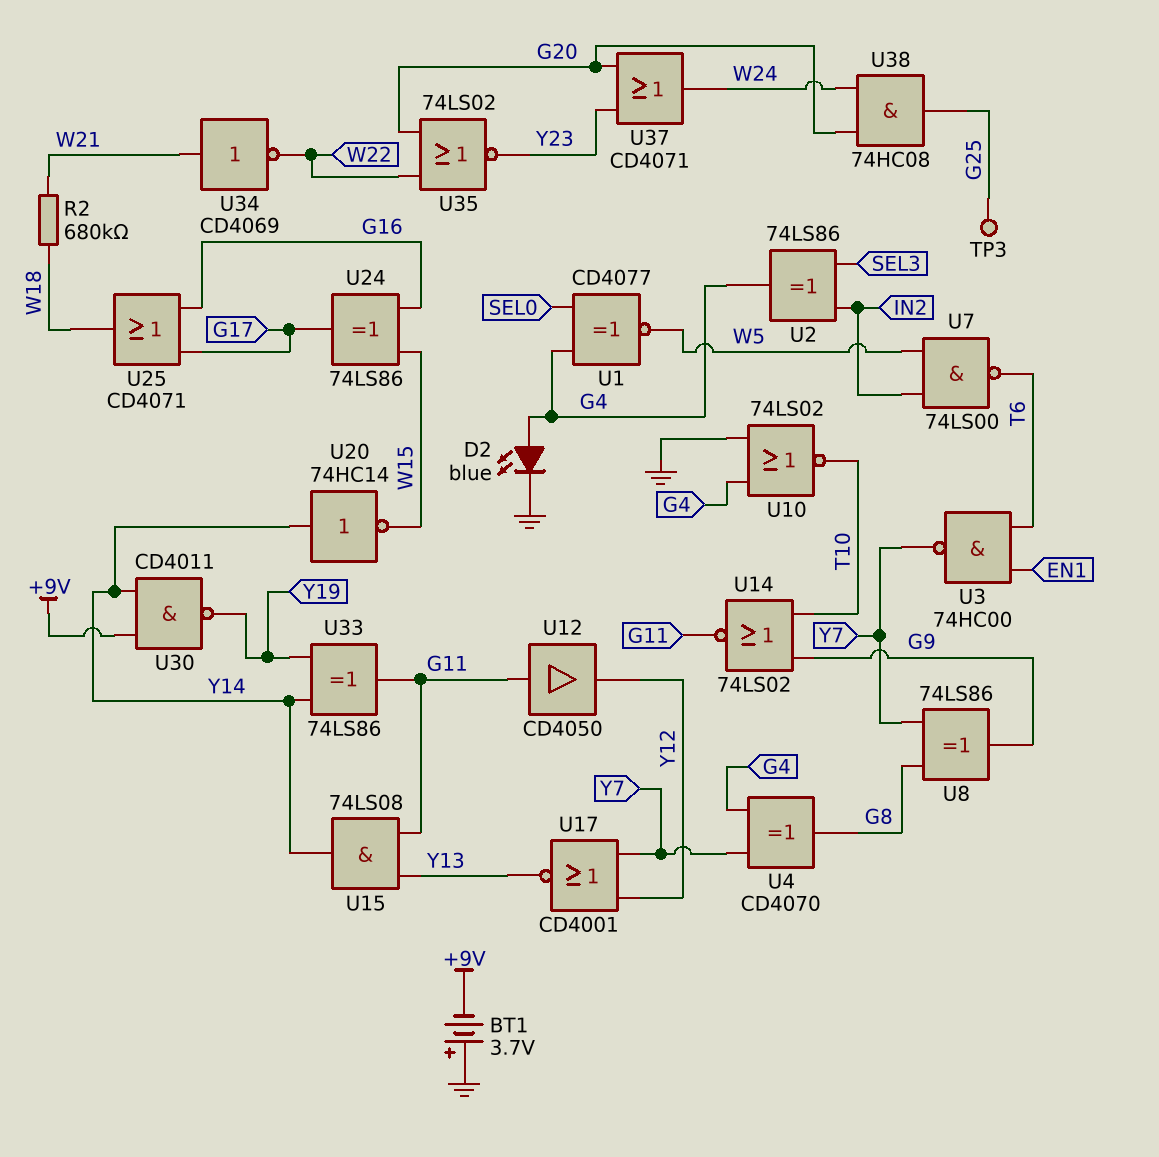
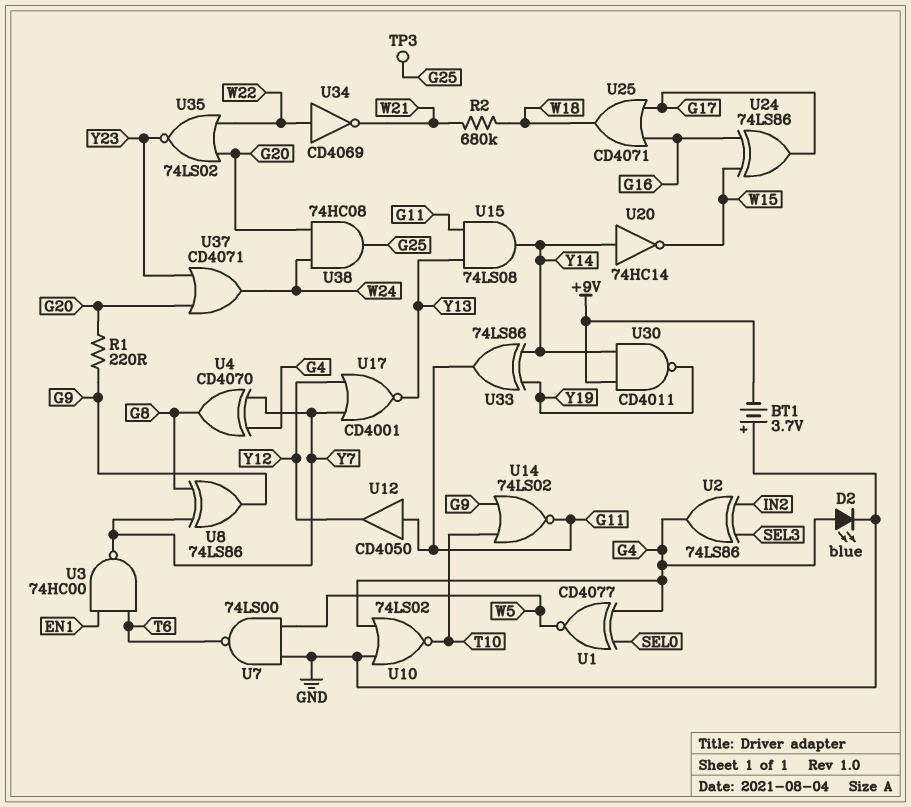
R1: none -> 220 (G9, G20)
U7: NAND 74LS00 (in IN2, in W5, out T6) -> NAND 74LS00 (in GND, in W5, out T6)
U34: NOT CD4069 (in W21, out W22) -> NOT CD4069 (in W22, out W21)

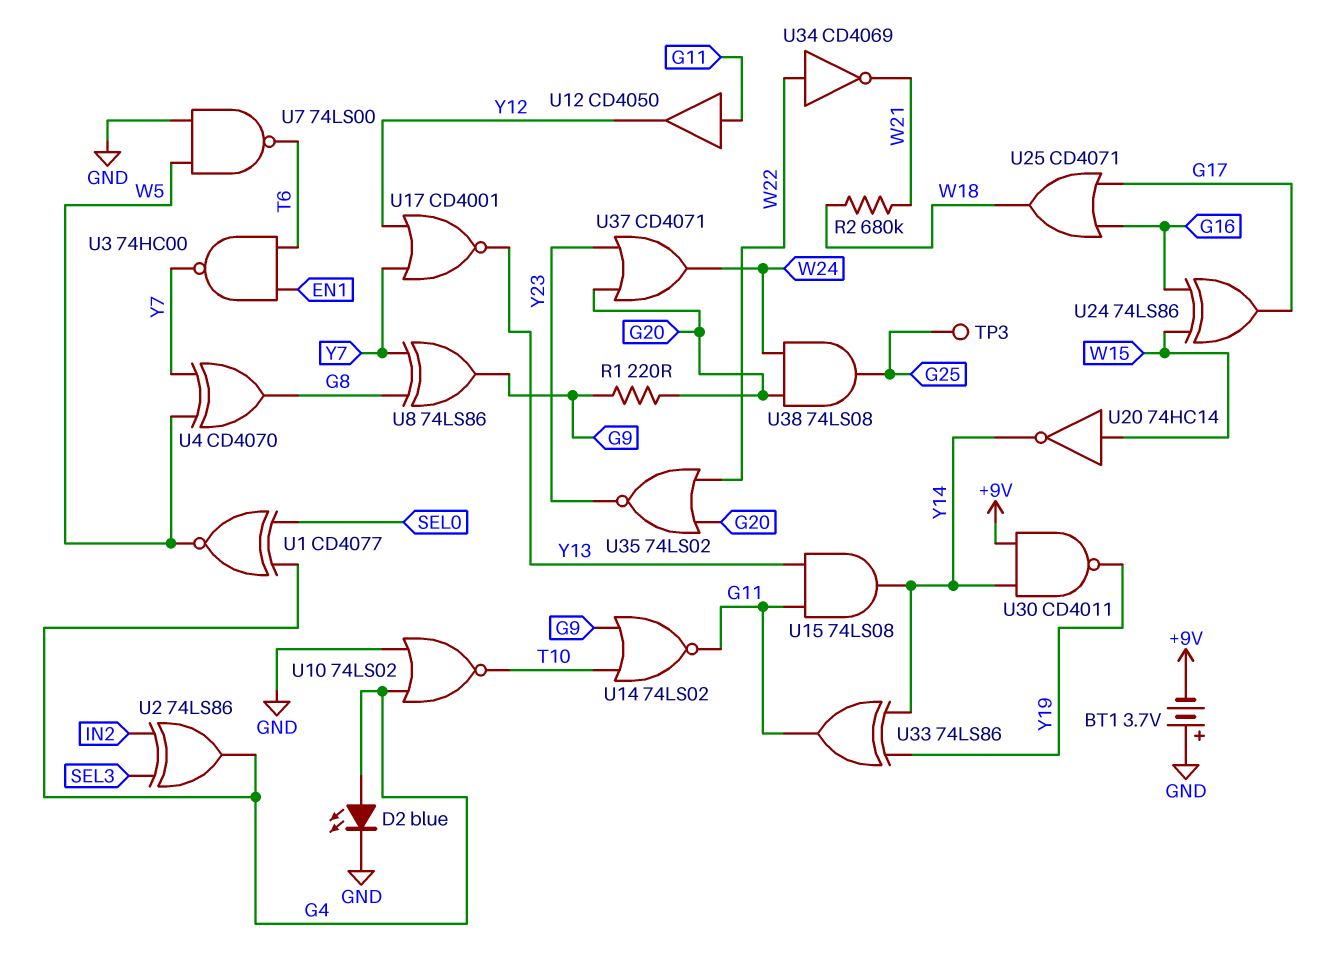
U4: XOR CD4070 (in G4, in Y7, out G8) -> XOR CD4070 (in W5, in Y7, out G8)
U20: NOT 74HC14 (in Y14, out W15) -> NOT 74HC14 (in W15, out Y14)
U38: AND 74HC08 (in G20, in W24, out G25) -> AND 74LS08 (in G20, in W24, out G25)

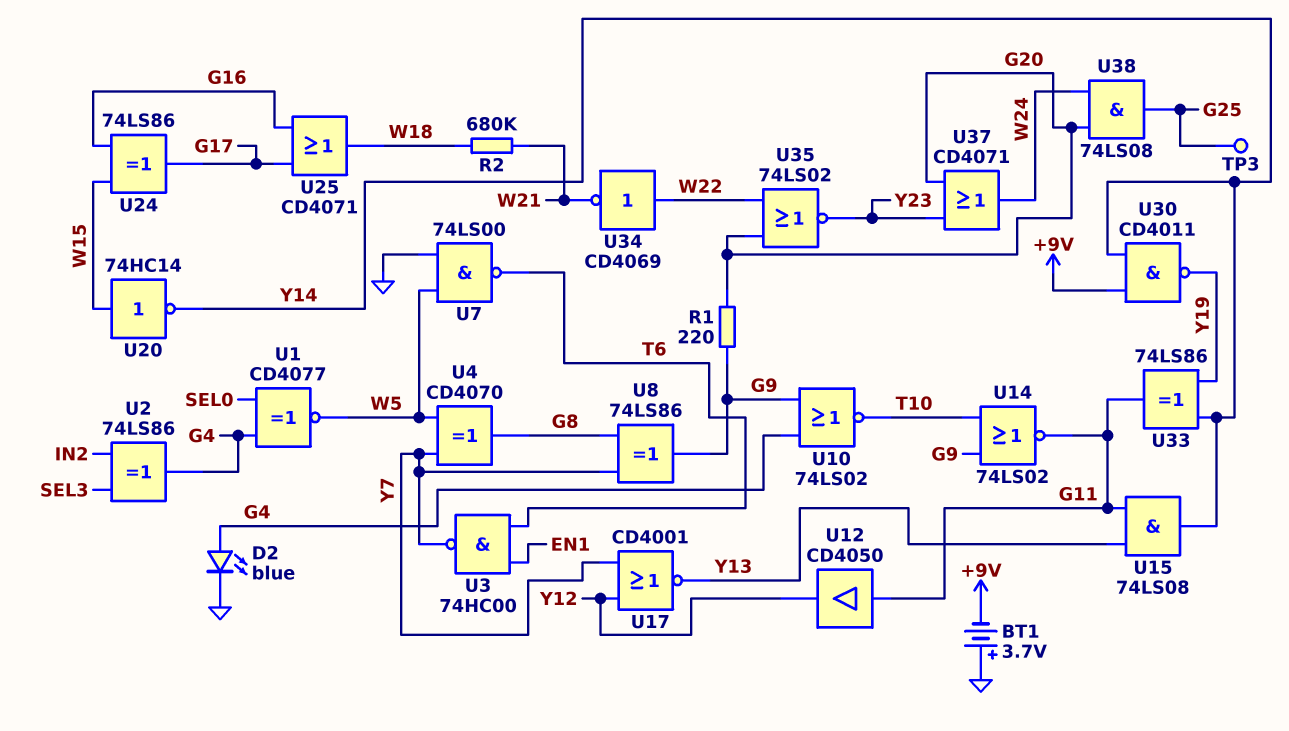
U10: NOR 74LS02 (in G4, in GND, out T10) -> NOR 74LS02 (in G4, in G9, out T10)

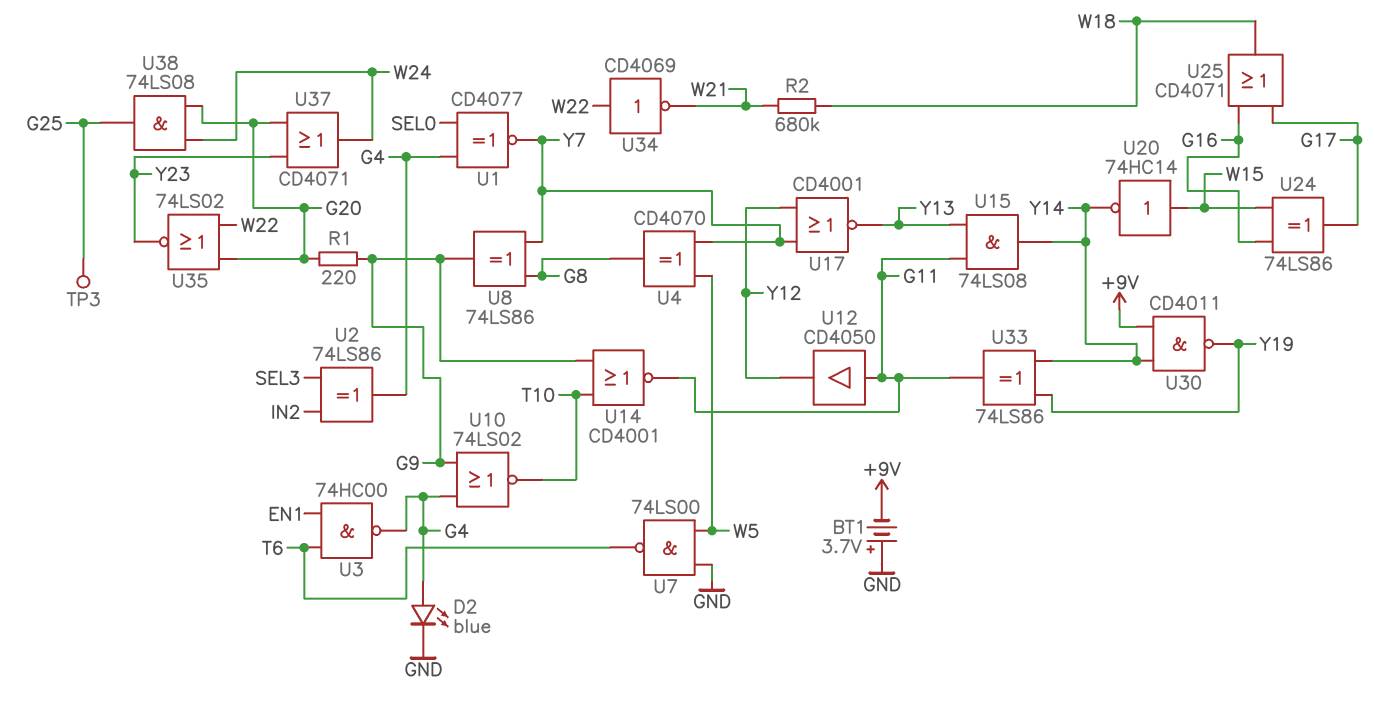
U1: XNOR CD4077 (in G4, in SEL0, out W5) -> XNOR CD4077 (in G4, in SEL0, out Y7)
U3: NAND 74HC00 (in EN1, in T6, out Y7) -> NAND 74HC00 (in EN1, in T6, out G4)
U14: NOR 74LS02 (in G9, in T10, out G11) -> NOR CD4001 (in G9, in T10, out G11)

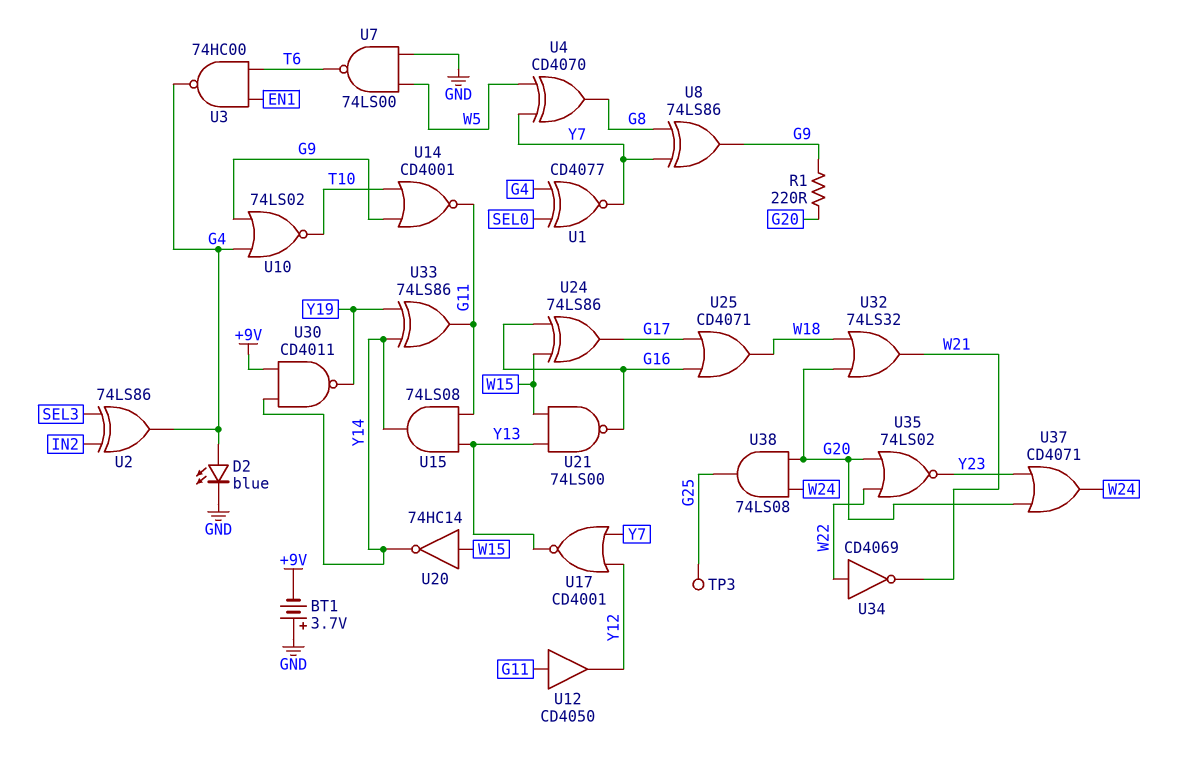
R2: 680k (W18, W21) -> none
U21: none -> NAND 74LS00 (in W15, in Y13, out G16)
U32: none -> OR 74LS32 (in G20, in W18, out W21)

